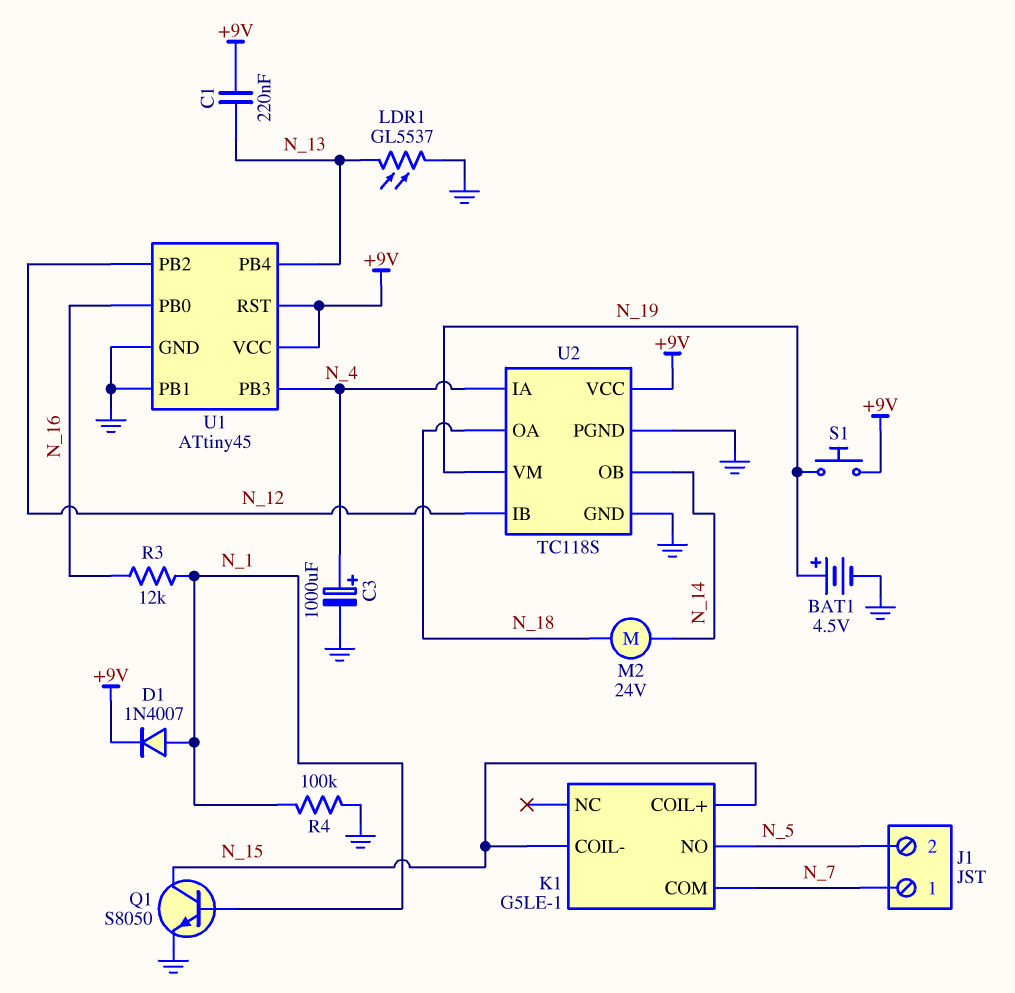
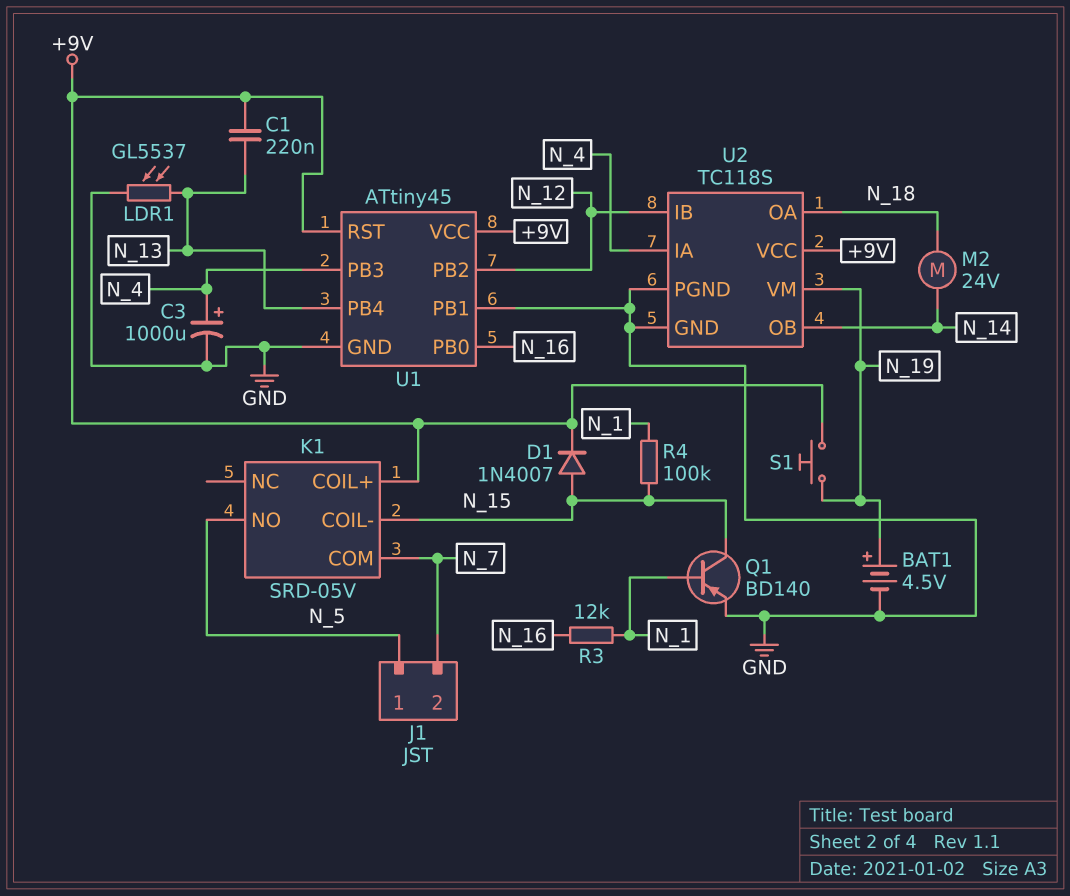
D1: diode 1N4007 (A N_1, K +9V) -> diode 1N4007 (A N_15, K +9V)
J1 pin 1: N_7 -> N_5
J1 pin 2: N_5 -> N_7
K1: G5LE-1 -> SRD-05V
K1 pin COIL+: N_15 -> +9V
Q1: NPN S8050 (B N_1, C N_15, E GND) -> PNP BD140 (B N_1, C N_15, E GND)
R4: 100k (GND, N_1) -> 100k (N_1, N_15)

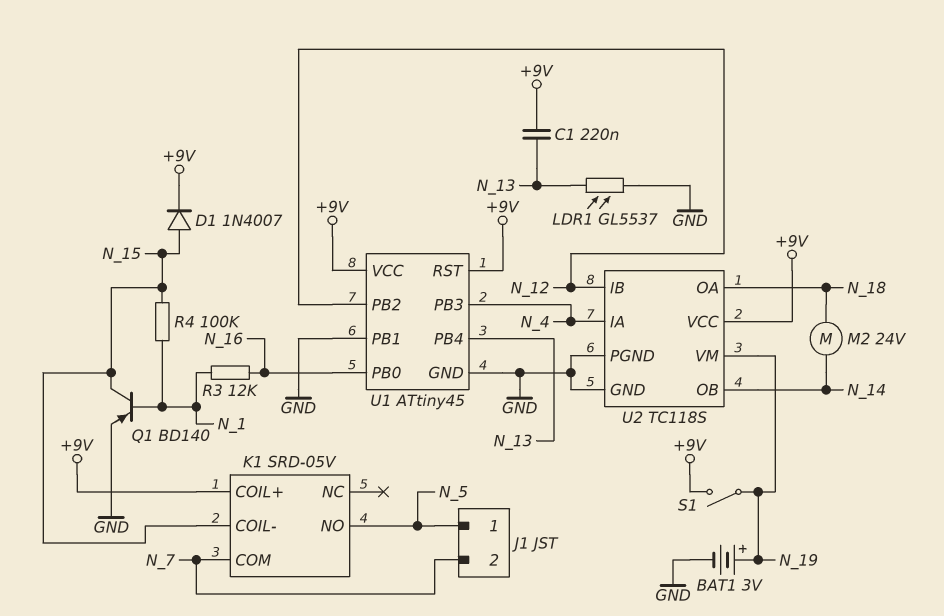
BAT1: 4.5V (plus N_19, minus GND) -> 3V (plus N_19, minus GND)
C3: 1000uF (plus N_4, minus GND) -> none
S1: button (+9V, N_19) -> switch (+9V, N_19)

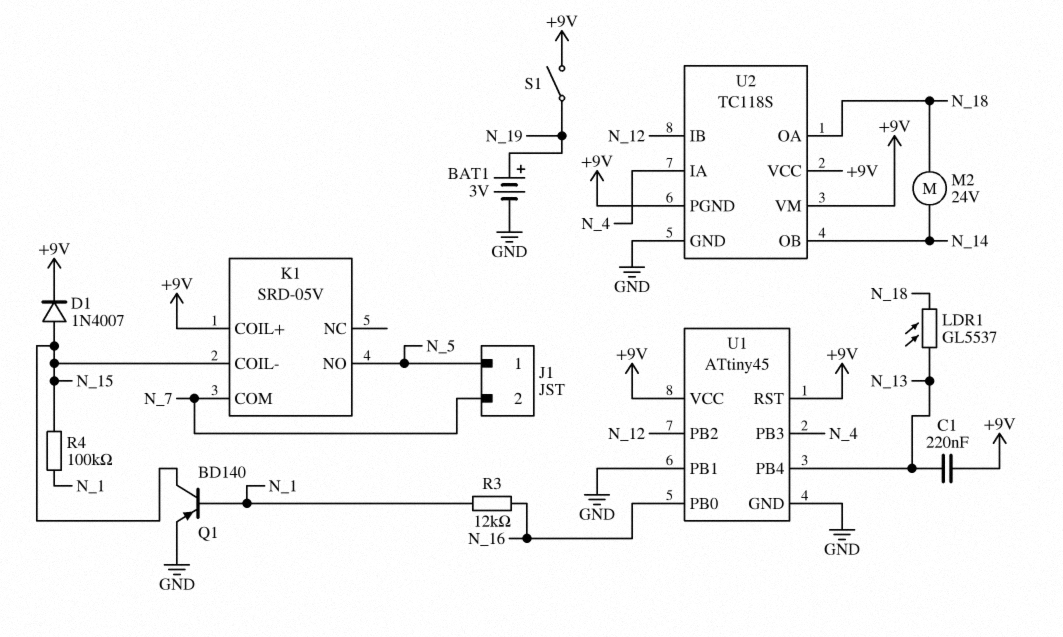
LDR1: GL5537 (GND, N_13) -> GL5537 (N_13, N_18)
U2 pin PGND: GND -> +9V
U2 pin VM: N_19 -> +9V

